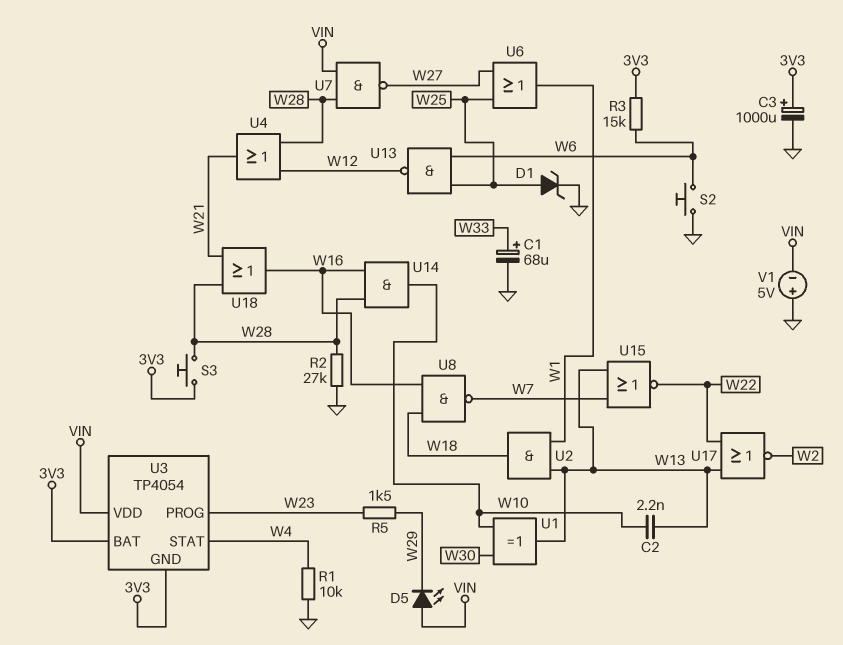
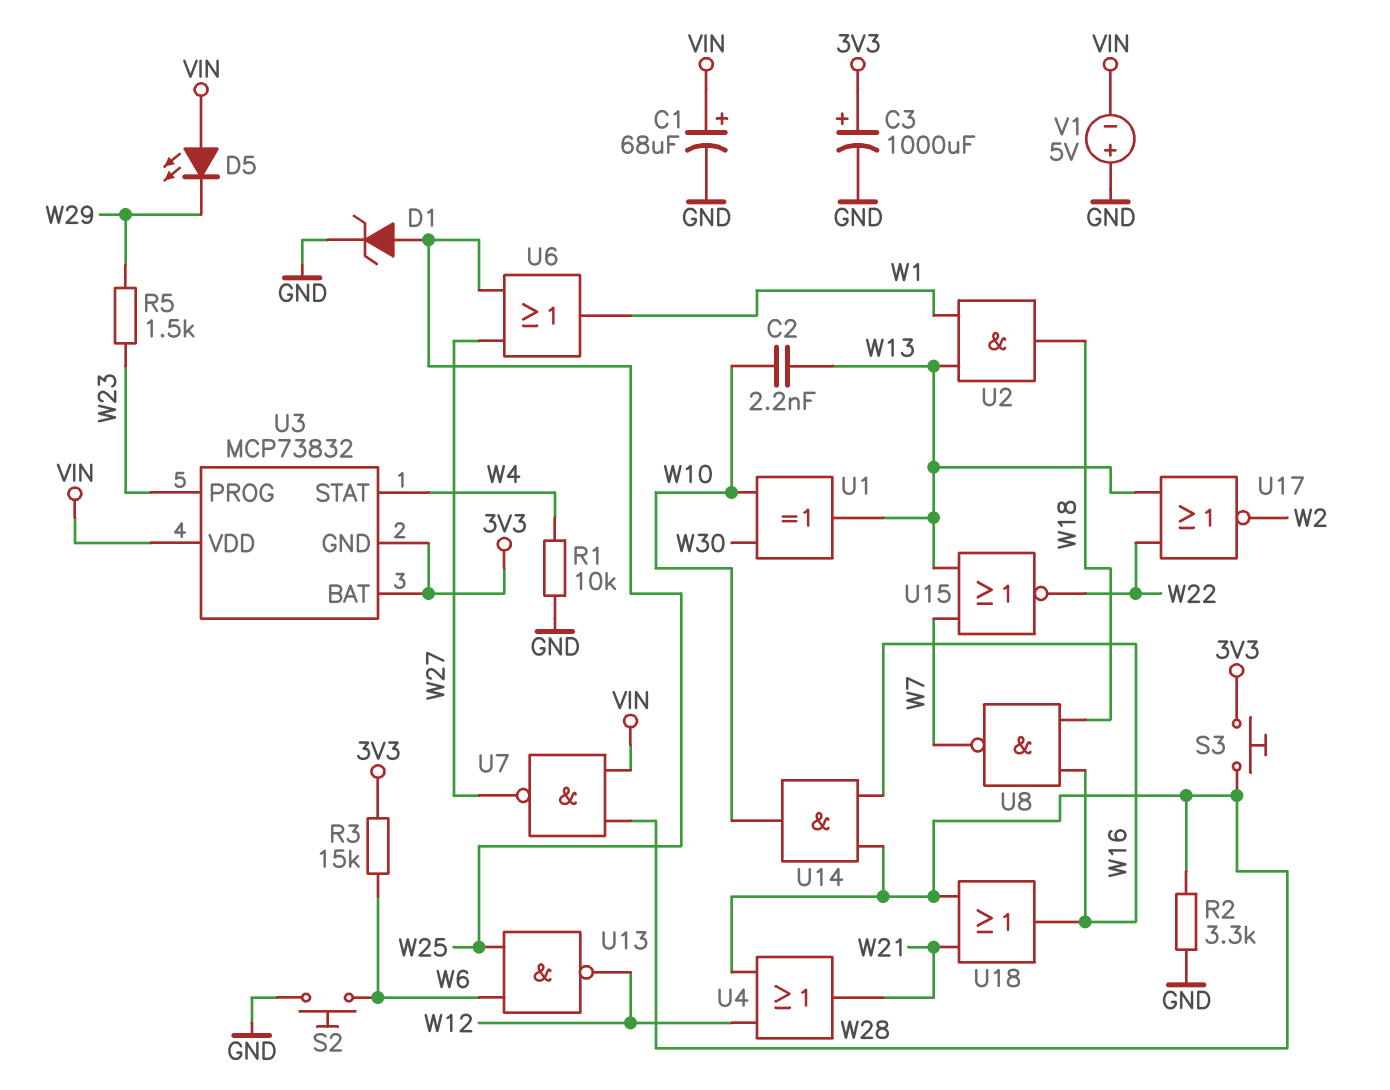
C1: 68uF (plus W33, minus GND) -> 68uF (plus VIN, minus GND)
R2: 27k (GND, W28) -> 3.3k (GND, W28)
U3: TP4054 -> MCP73832

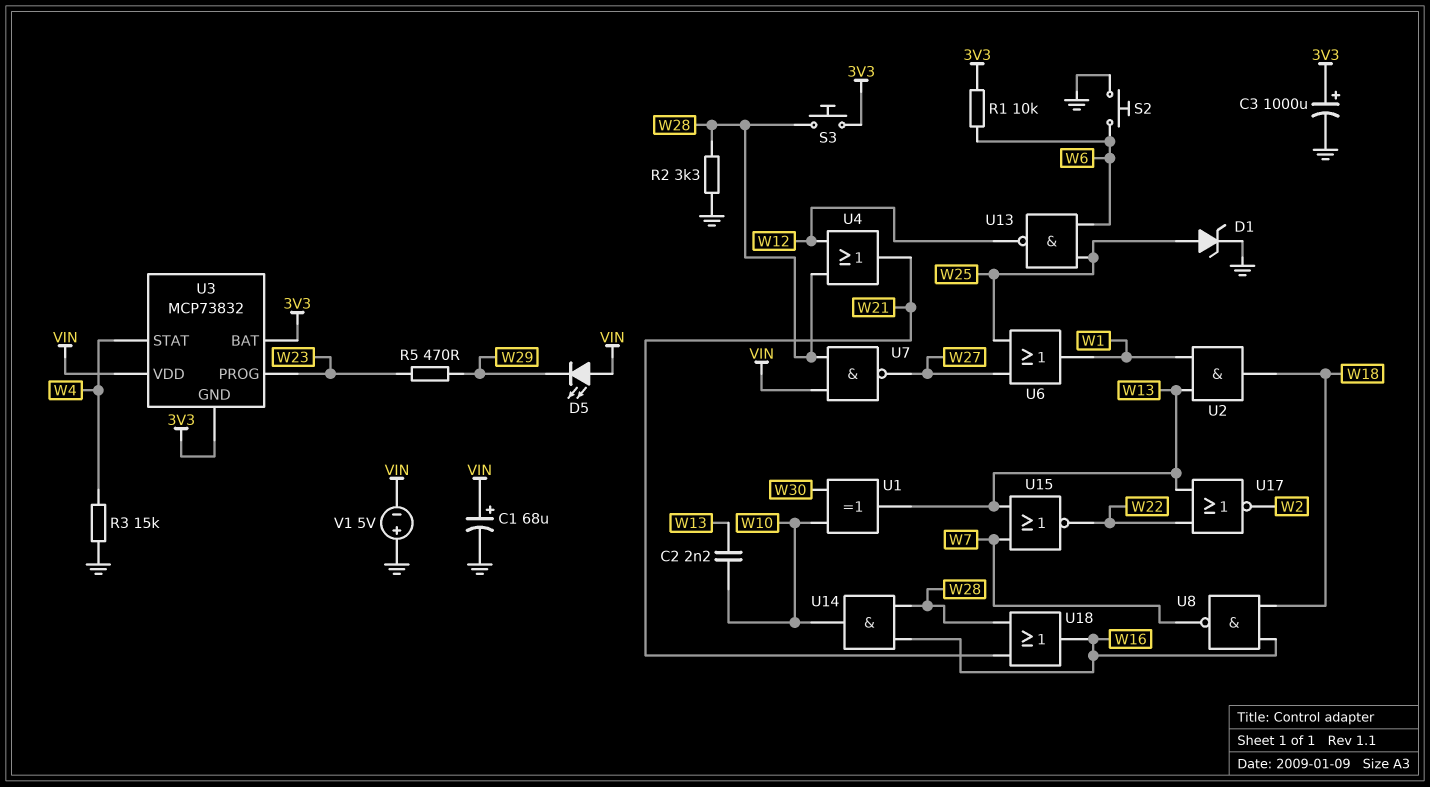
R1: 10k (GND, W4) -> 10k (3V3, W6)
R3: 15k (3V3, W6) -> 15k (GND, W4)
R5: 1.5k (W23, W29) -> 470 (W23, W29)

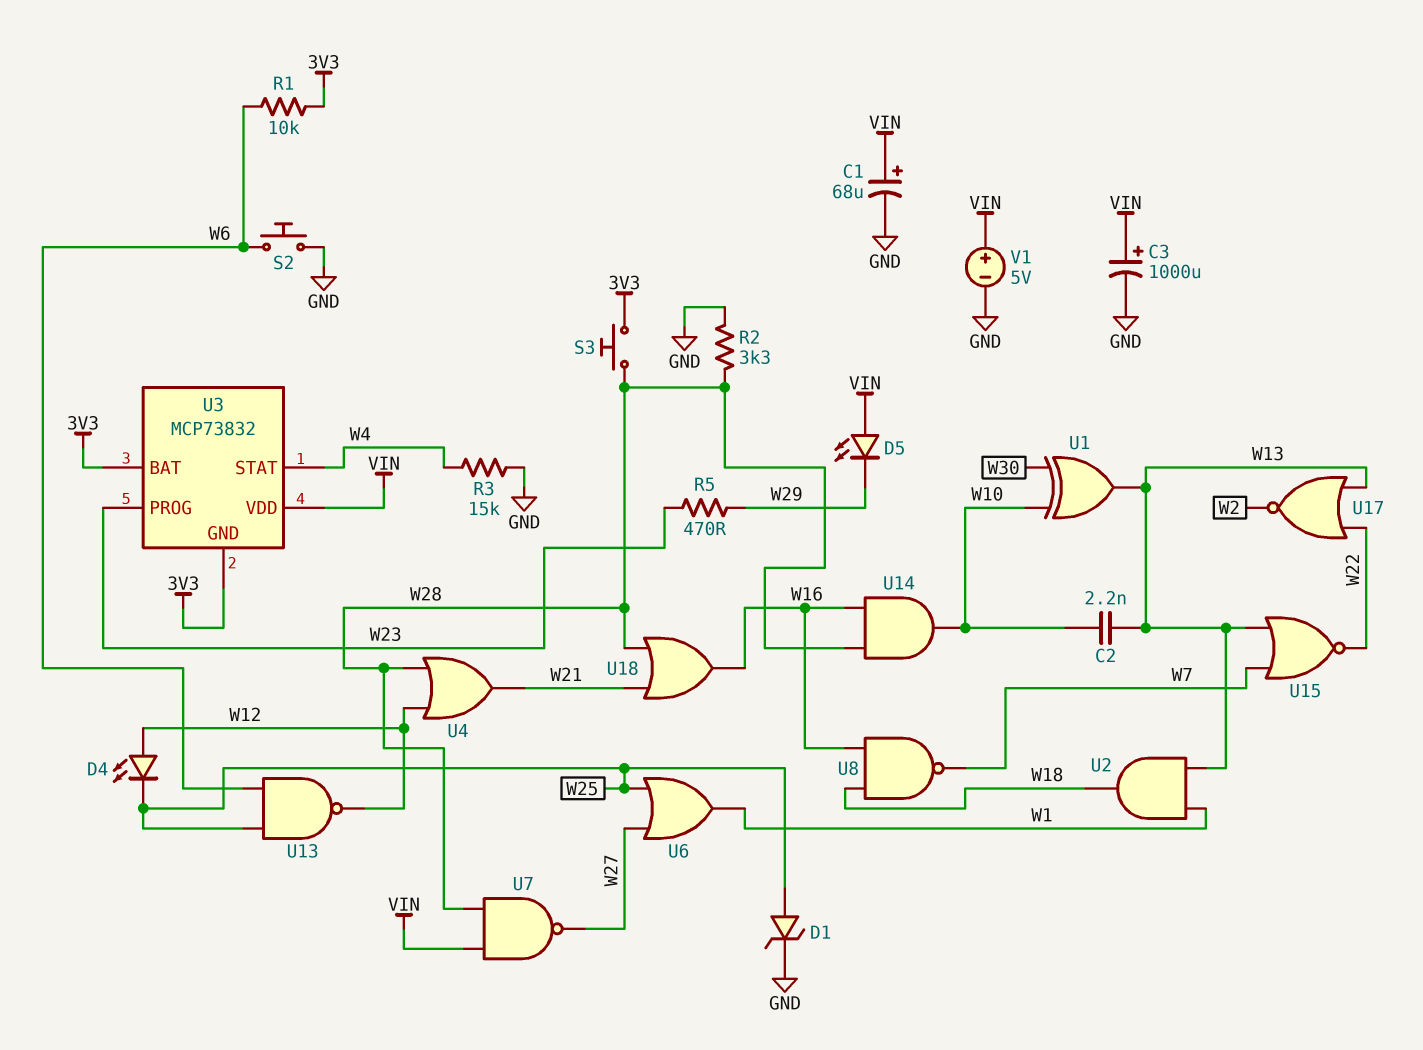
C3: 1000uF (plus 3V3, minus GND) -> 1000uF (plus VIN, minus GND)
D4: none -> LED (A W12, K W25)
V1: 5V (plus GND, minus VIN) -> 5V (plus VIN, minus GND)

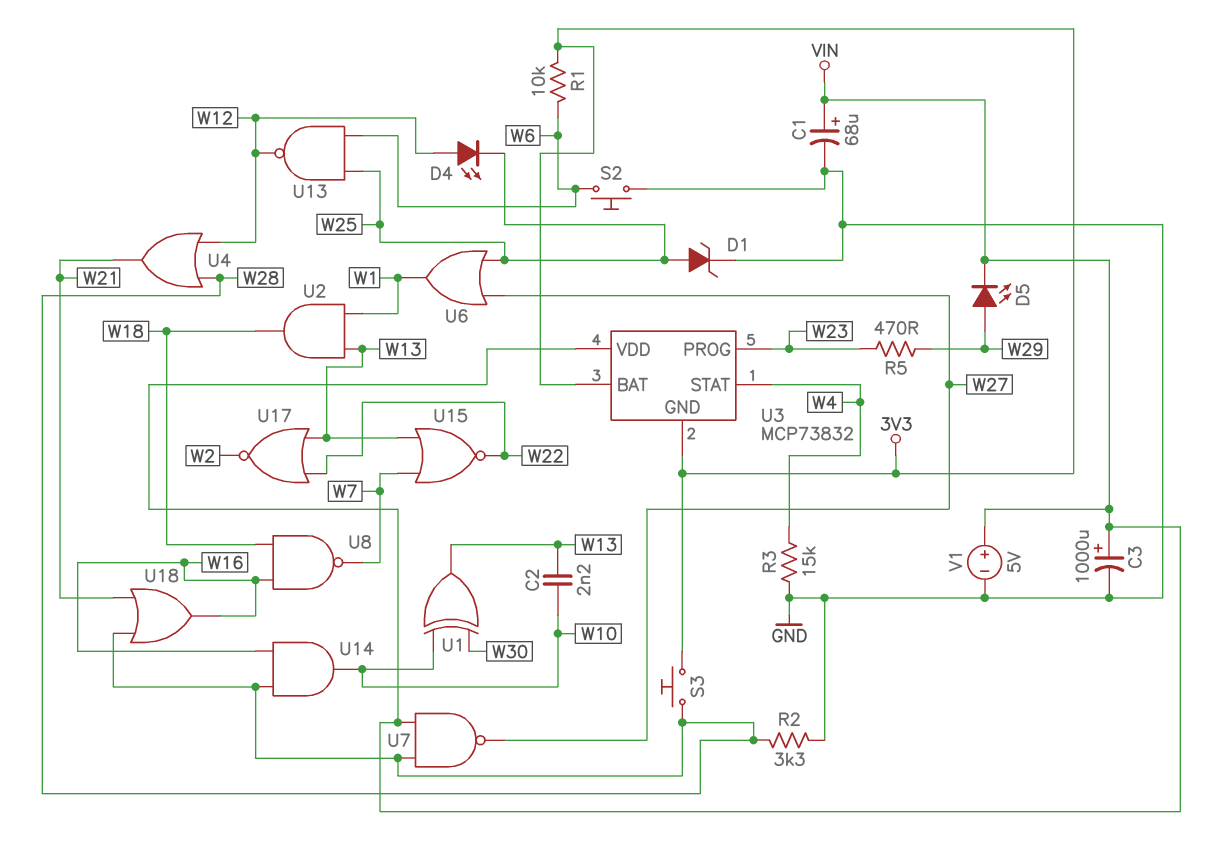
D5: LED (A VIN, K W29) -> LED (A W29, K VIN)

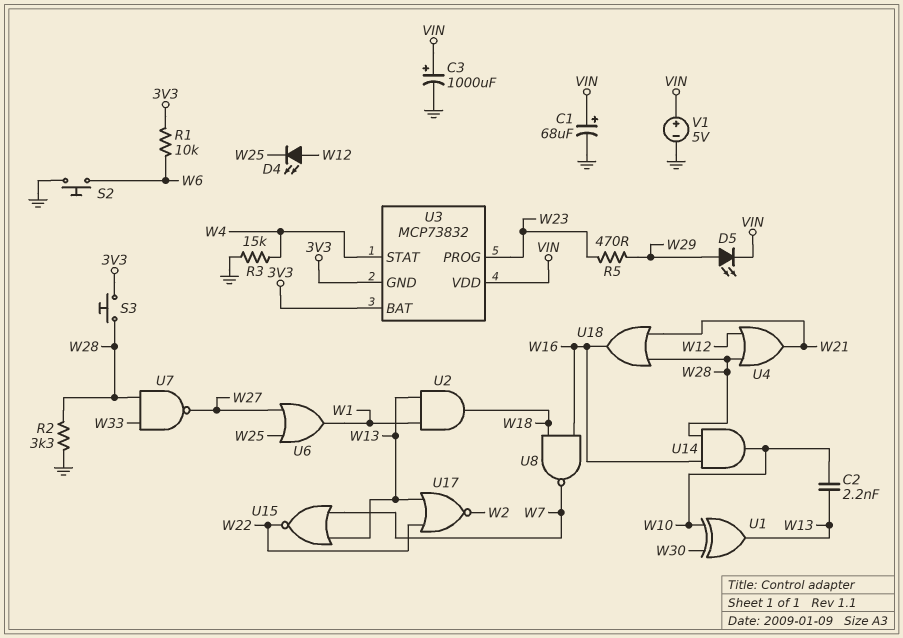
D1: zener (A W25, K GND) -> none
U7: NAND (in VIN, in W28, out W27) -> NAND (in W28, in W33, out W27)
U13: NAND (in W6, in W25, out W12) -> none

